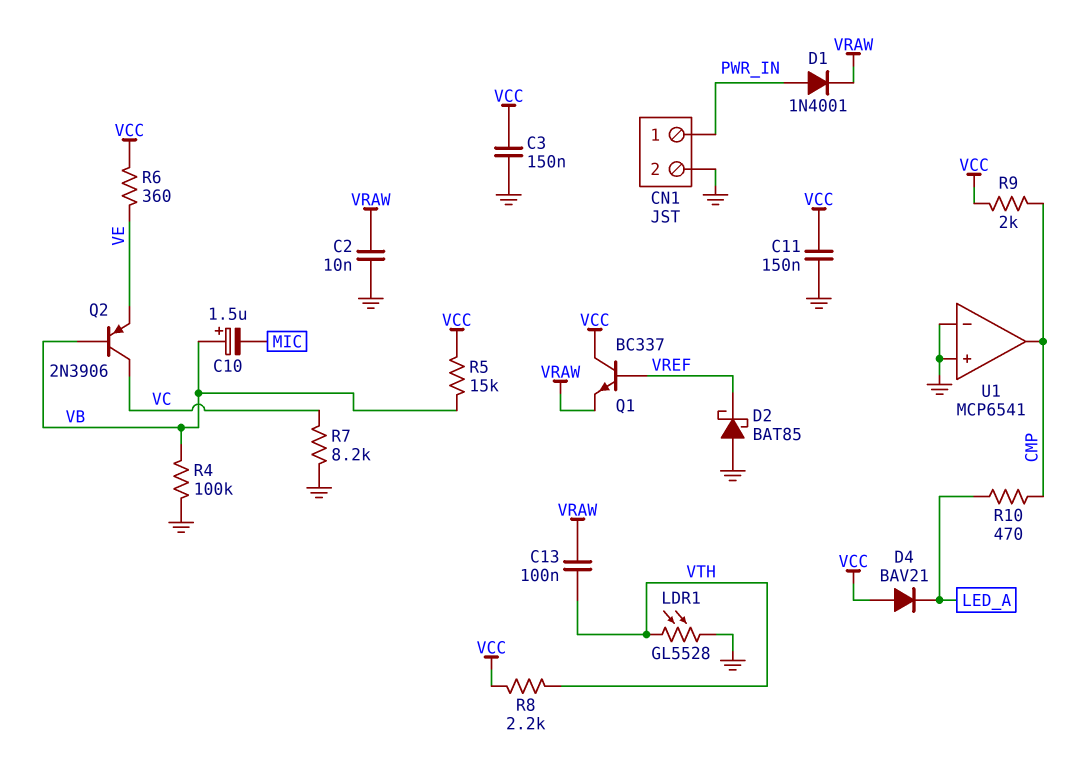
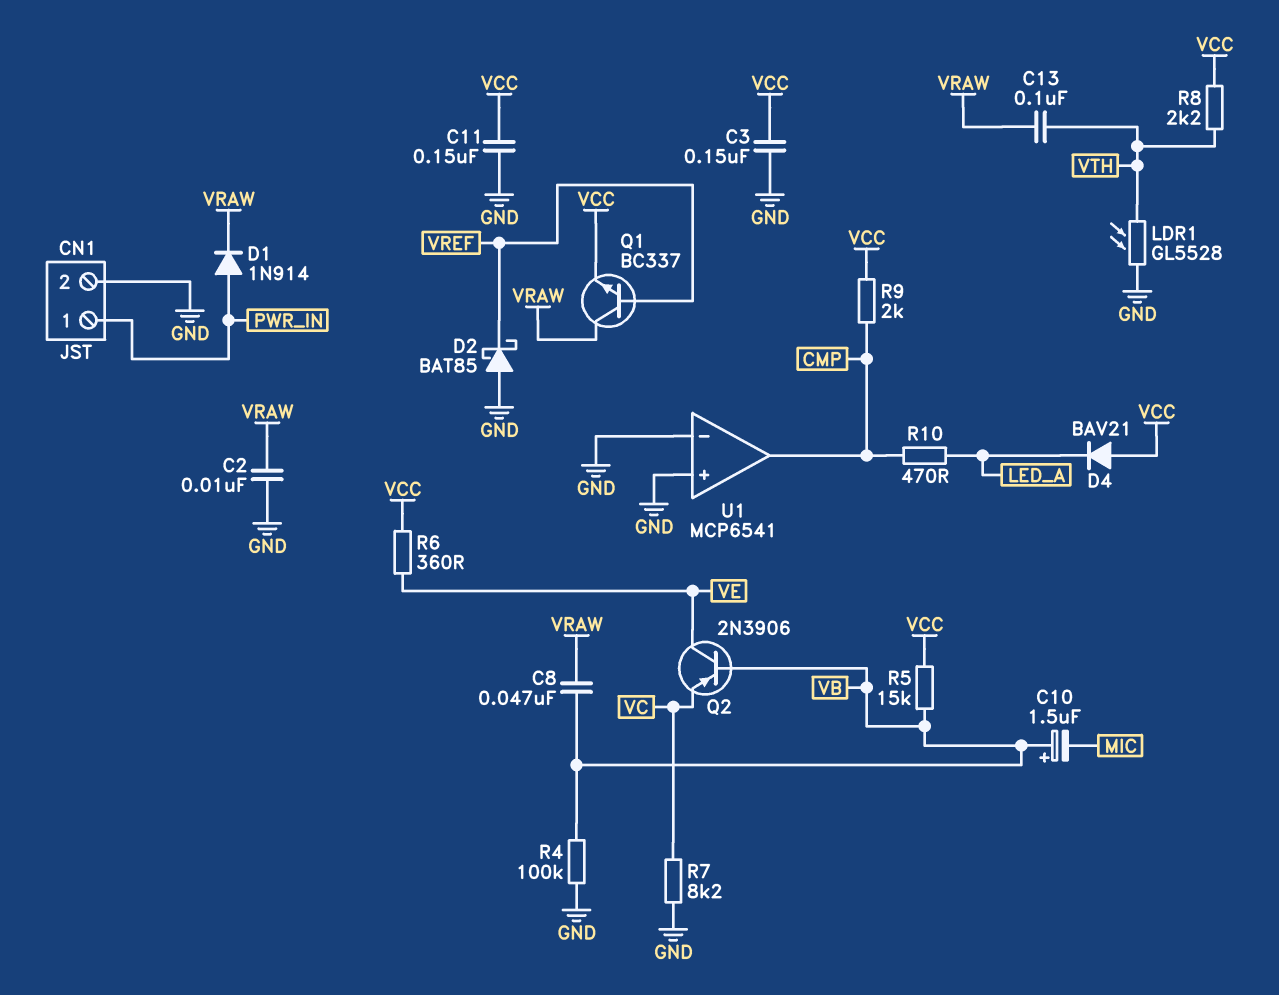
C8: none -> 47nF (VB, VRAW)
D1: diode 1N4001 (A PWR_IN, K VRAW) -> diode 1N914 (A PWR_IN, K VRAW)
Q1: NPN BC337 (B VREF, C VCC, E VRAW) -> NPN BC337 (B VREF, C VRAW, E VCC)
Q2: PNP 2N3906 (B VB, C VC, E VE) -> PNP 2N3906 (B VB, C VE, E VC)

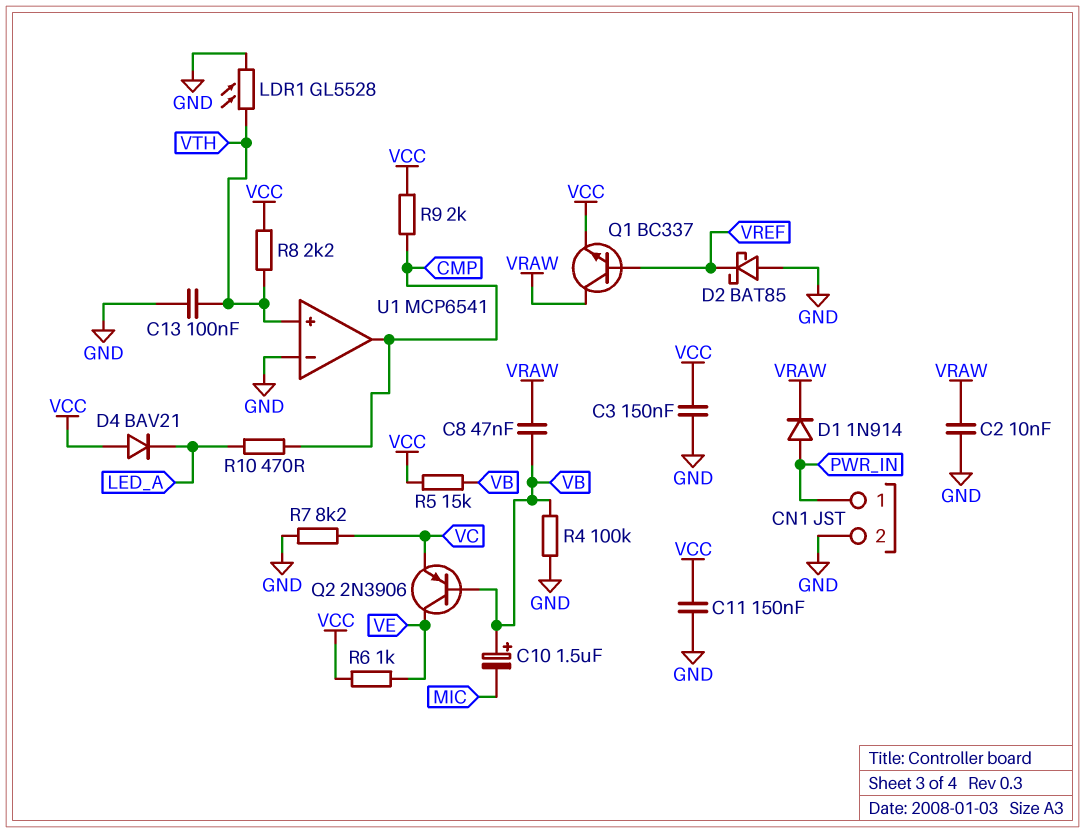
C13: 100nF (VRAW, VTH) -> 100nF (GND, VTH)
R6: 360 (VCC, VE) -> 1k (VCC, VE)
U1 pin in+: GND -> VTH

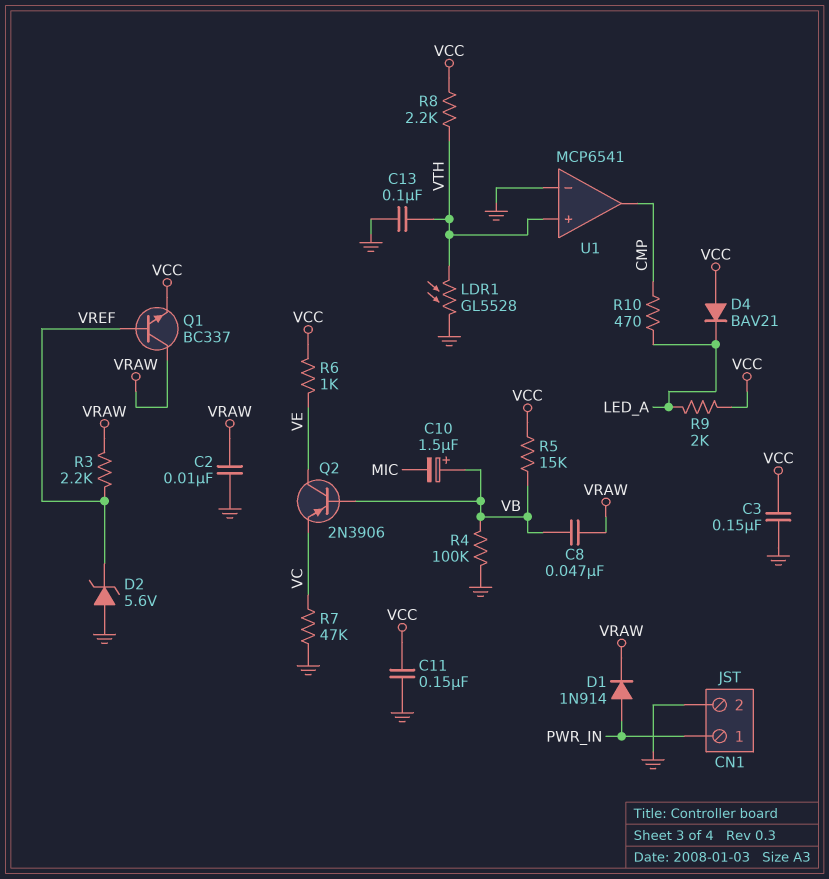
D2: schottky BAT85 (A GND, K VREF) -> zener 5.6V (A GND, K VREF)
R3: none -> 2.2k (VRAW, VREF)
R7: 8.2k (GND, VC) -> 47k (GND, VC)
R9: 2k (CMP, VCC) -> 2k (LED_A, VCC)

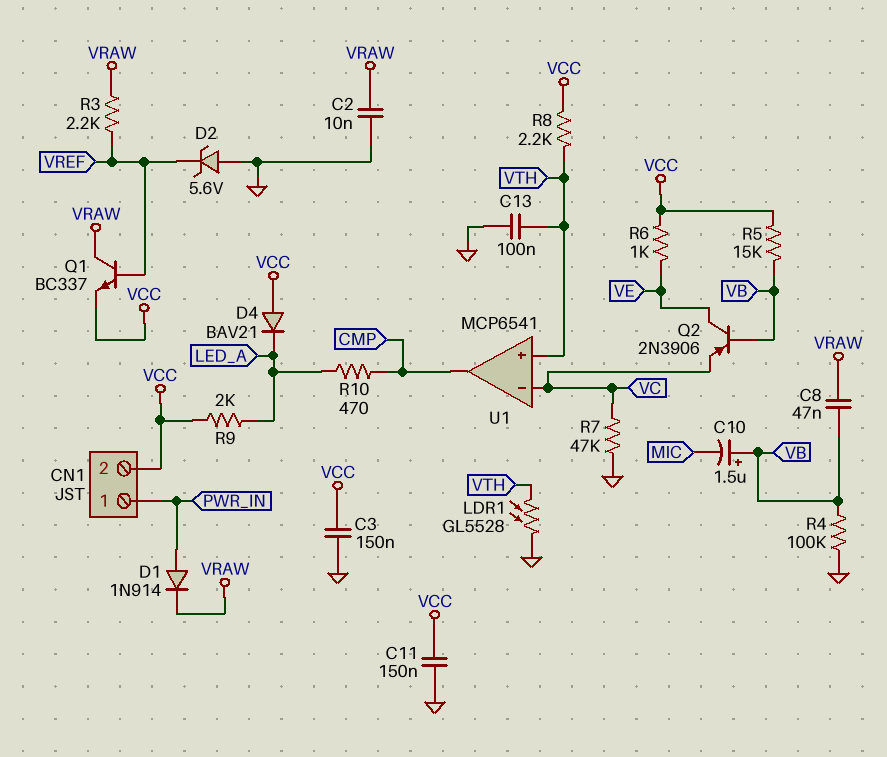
CN1 pin 2: GND -> VCC
U1 pin in-: GND -> VC

